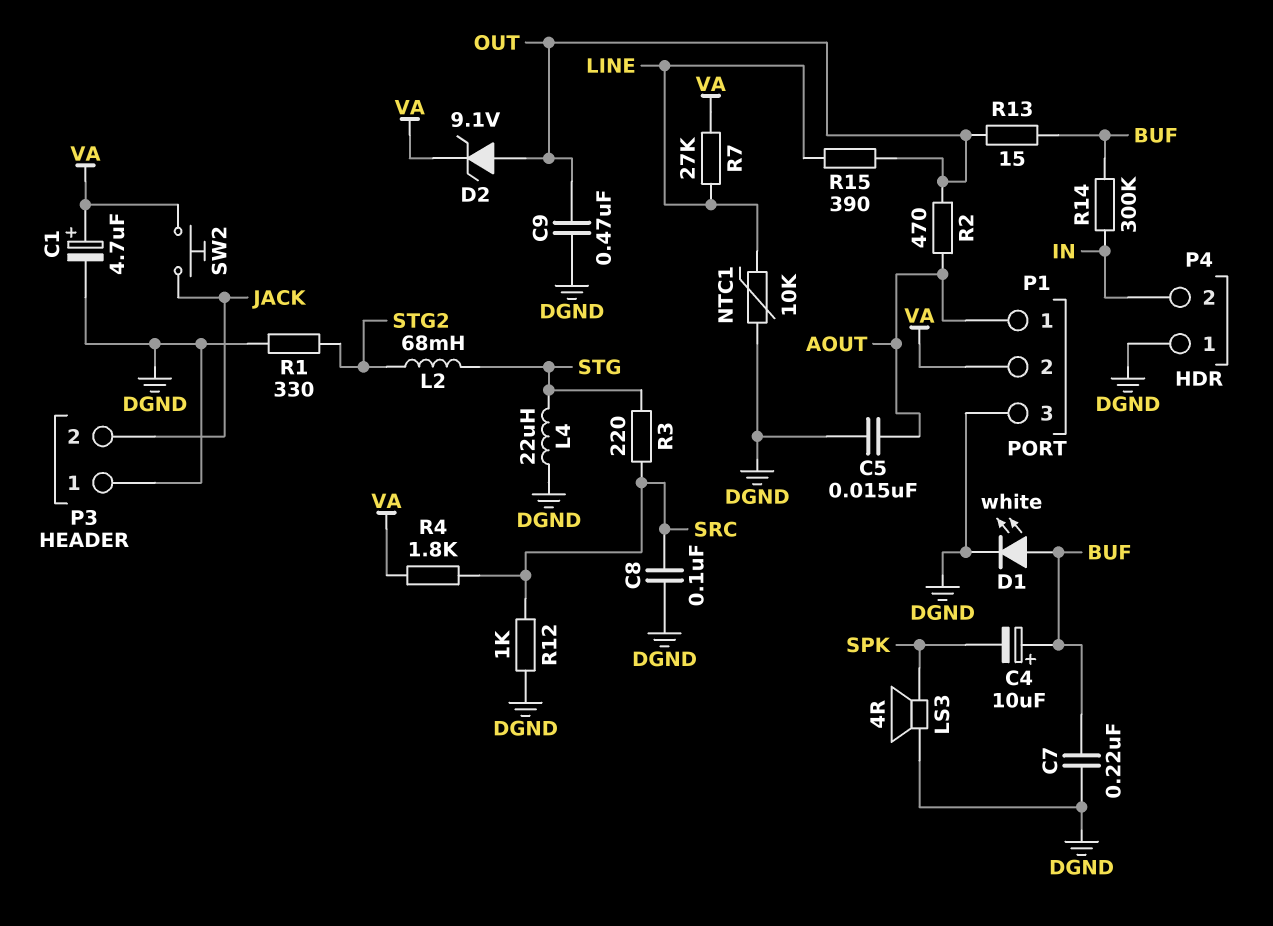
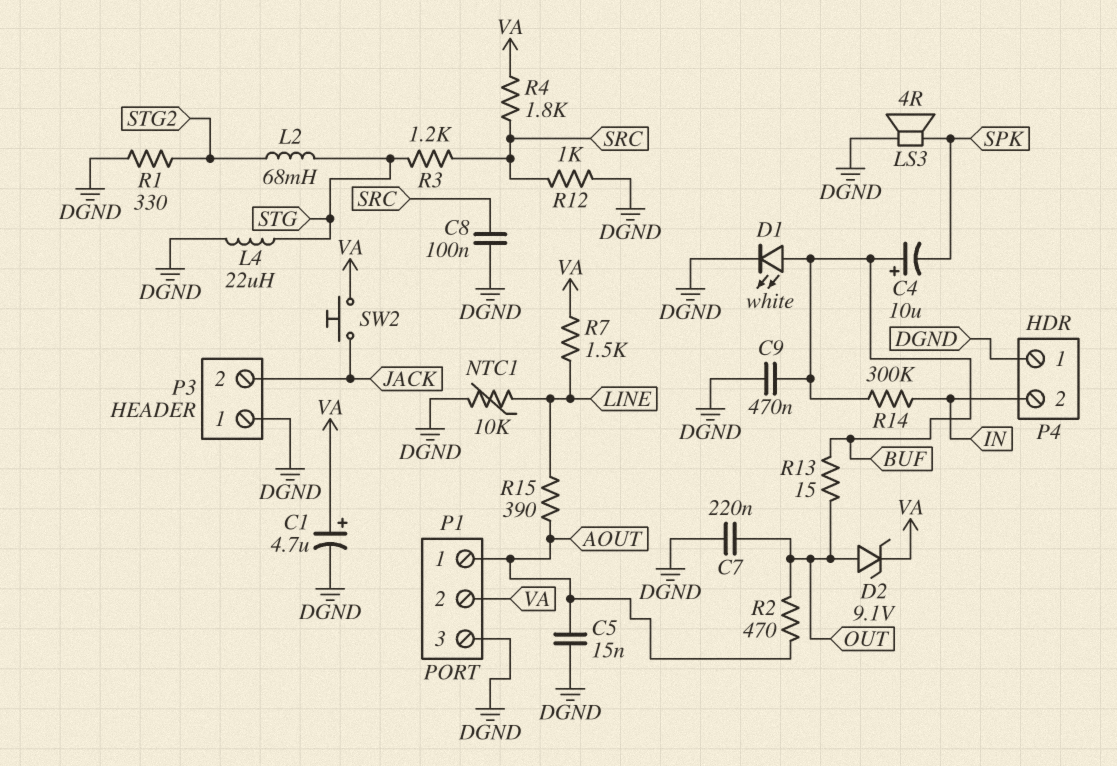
C7: 220nF (BUF, DGND) -> 220nF (DGND, OUT)
C9: 470nF (DGND, OUT) -> 470nF (BUF, DGND)
R3: 220 (SRC, STG) -> 1.2k (SRC, STG)
R7: 27k (LINE, VA) -> 1.5k (LINE, VA)
R15: 390 (LINE, OUT) -> 390 (AOUT, LINE)

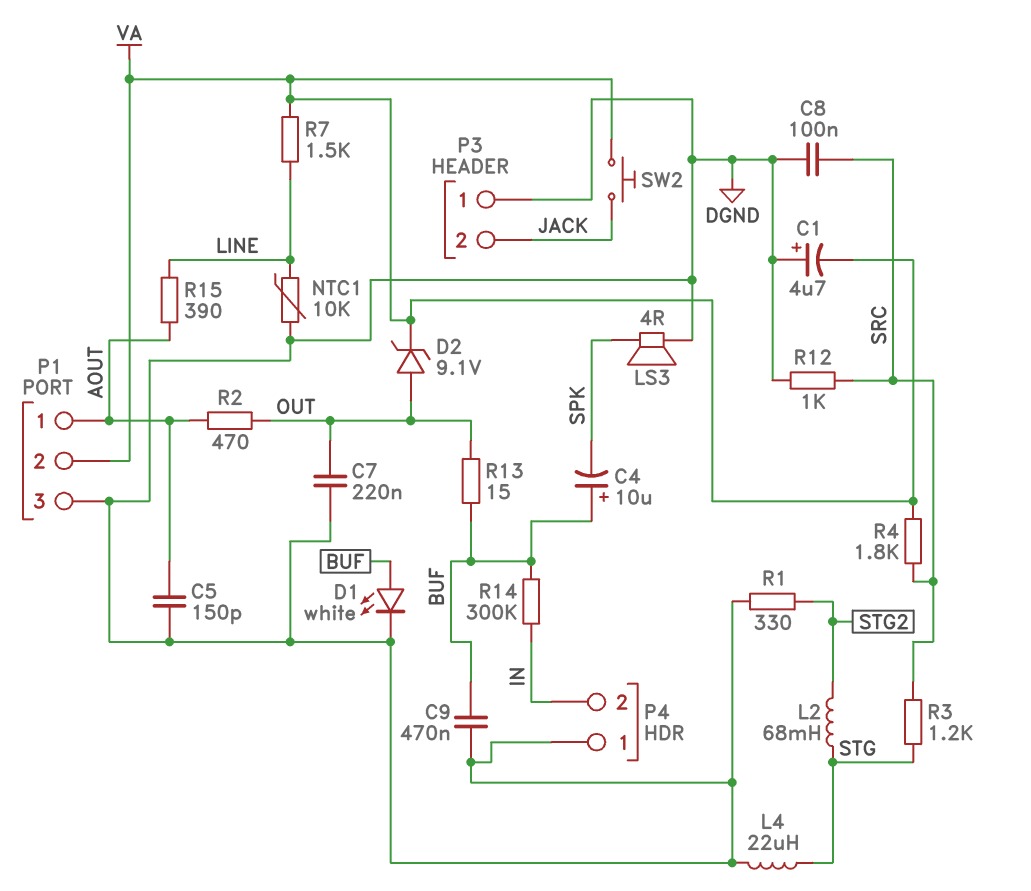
C1: 4.7uF (plus VA, minus DGND) -> 4.7uF (plus DGND, minus VA)
C5: 15nF (AOUT, DGND) -> 150pF (AOUT, DGND)

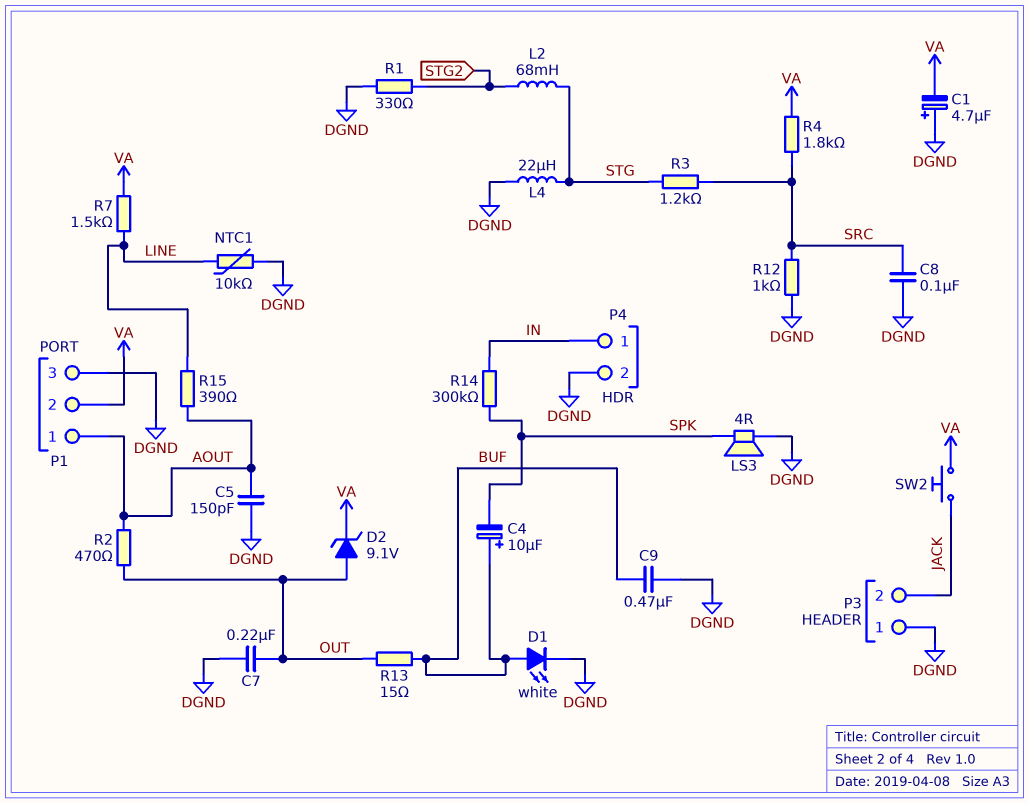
P4 pin 1: DGND -> IN
P4 pin 2: IN -> DGND
R14: 300k (BUF, IN) -> 300k (IN, SPK)

